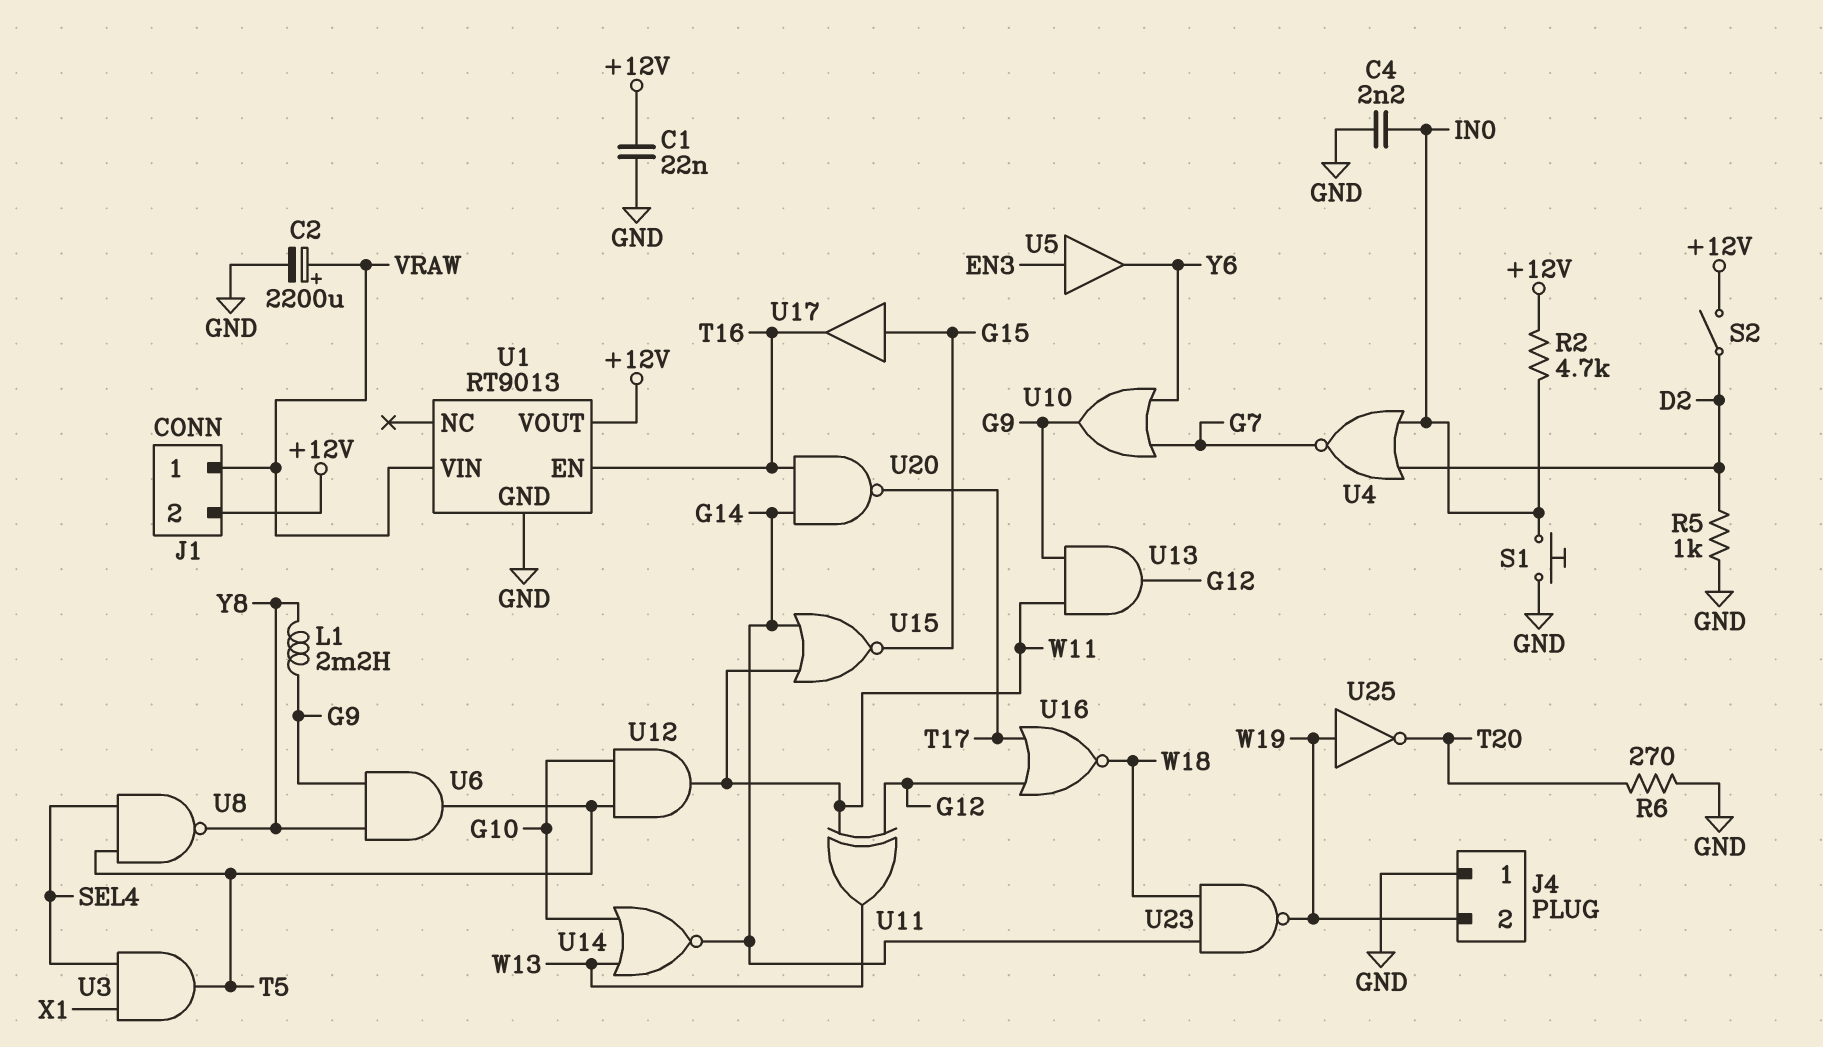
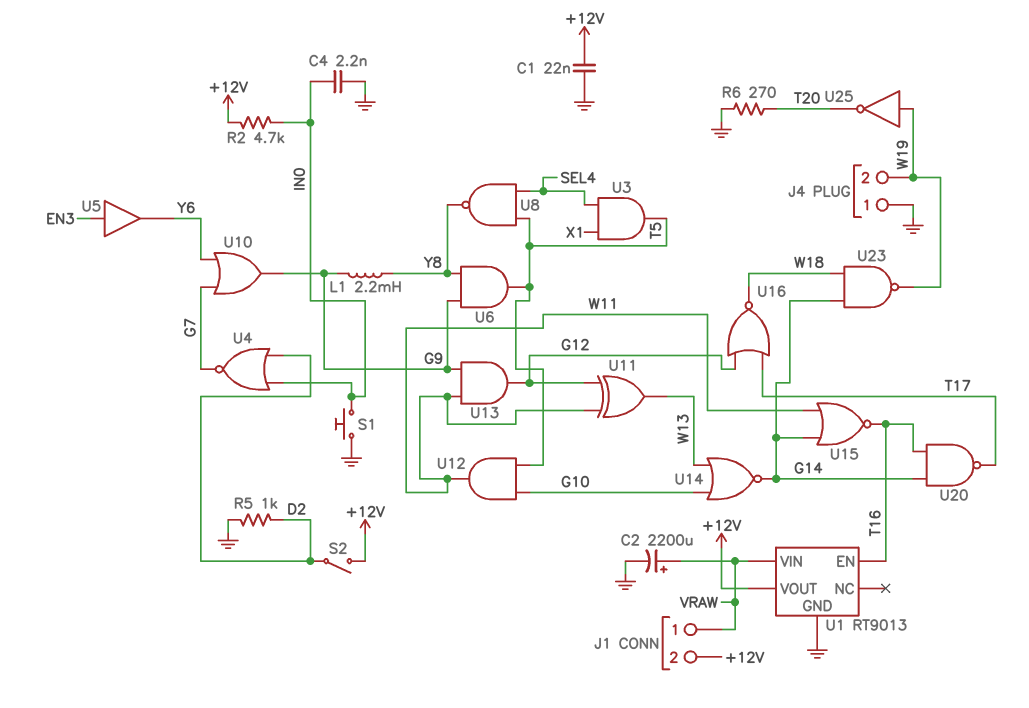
U15: NOR (in G14, in W11, out G15) -> NOR (in G14, in W11, out T16)
U17: buffer (in G15, out T16) -> none

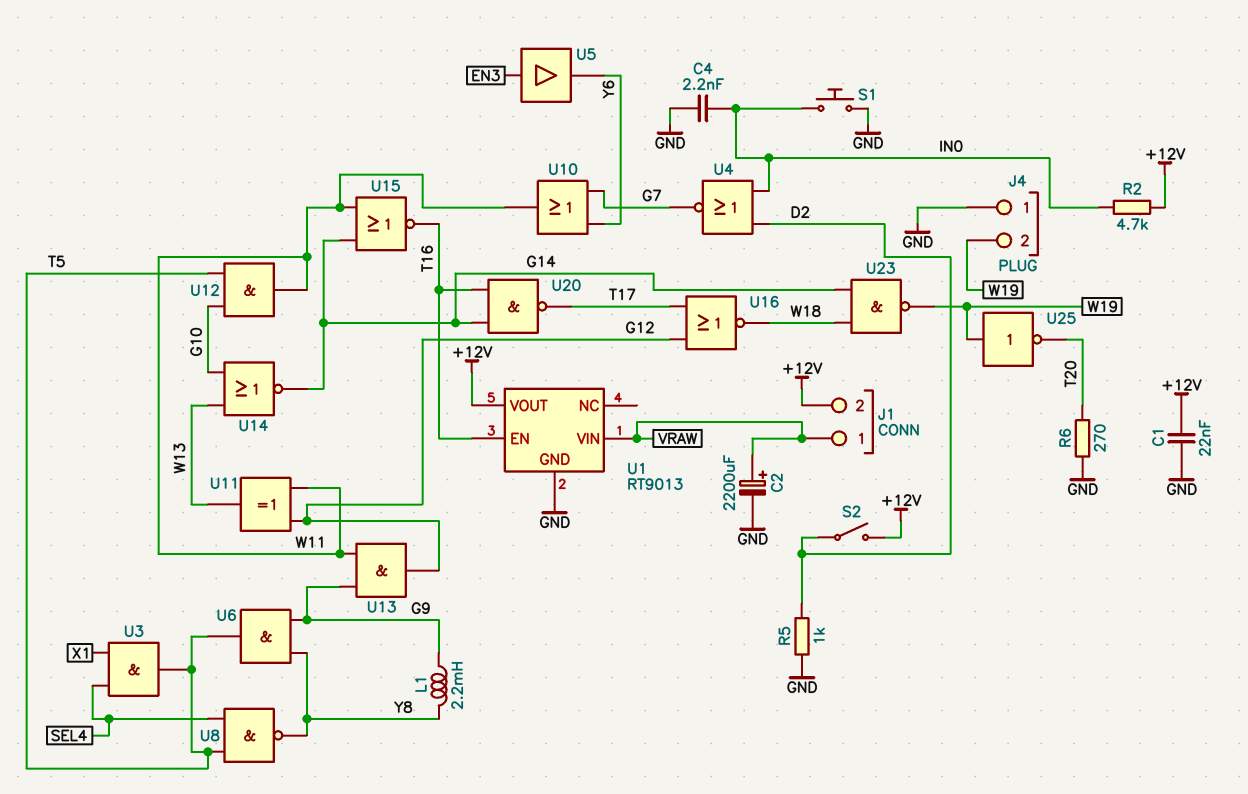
U10: OR (in G7, in Y6, out G9) -> OR (in G7, in Y6, out W11)

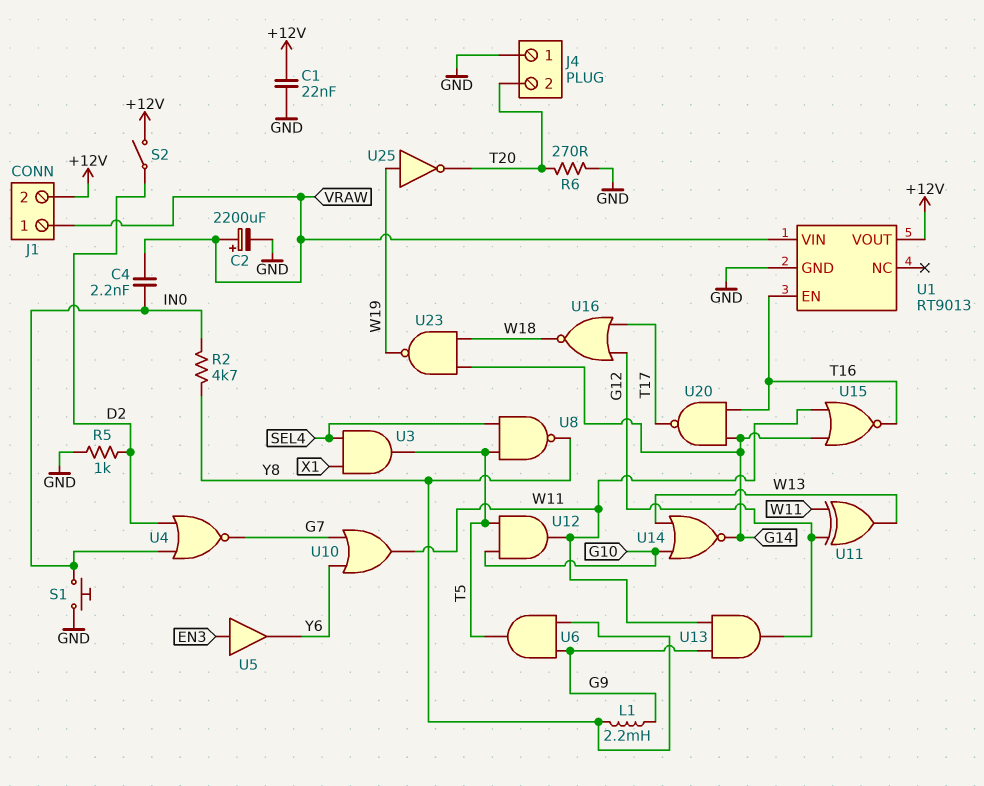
C4: 2.2nF (GND, IN0) -> 2.2nF (IN0, VRAW)
J4 pin 2: W19 -> T20
R2: 4.7k (+12V, IN0) -> 4.7k (IN0, Y8)

